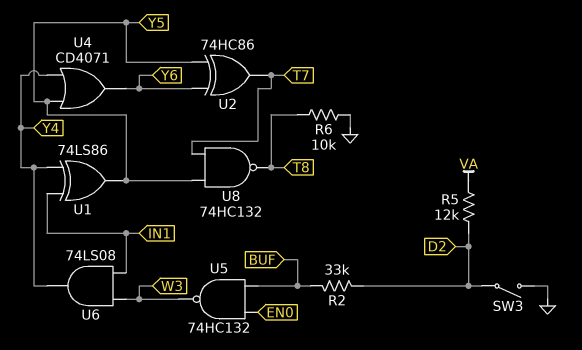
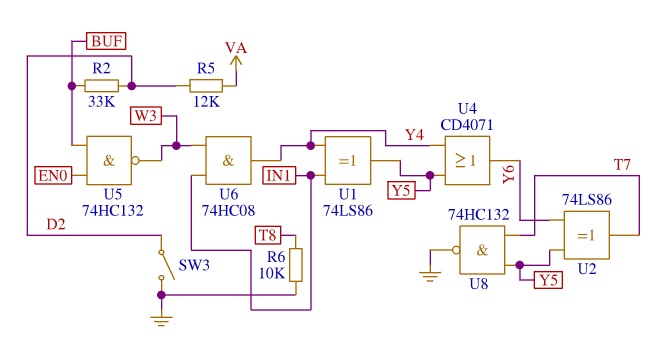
U2: XOR 74HC86 (in Y5, in Y6, out T7) -> XOR 74LS86 (in Y5, in Y6, out T7)
U6: AND 74LS08 (in IN1, in W3, out Y4) -> AND 74HC08 (in IN1, in W3, out Y4)
U8: NAND 74HC132 (in T7, in Y5, out T8) -> NAND 74HC132 (in T7, in Y5, out GND)

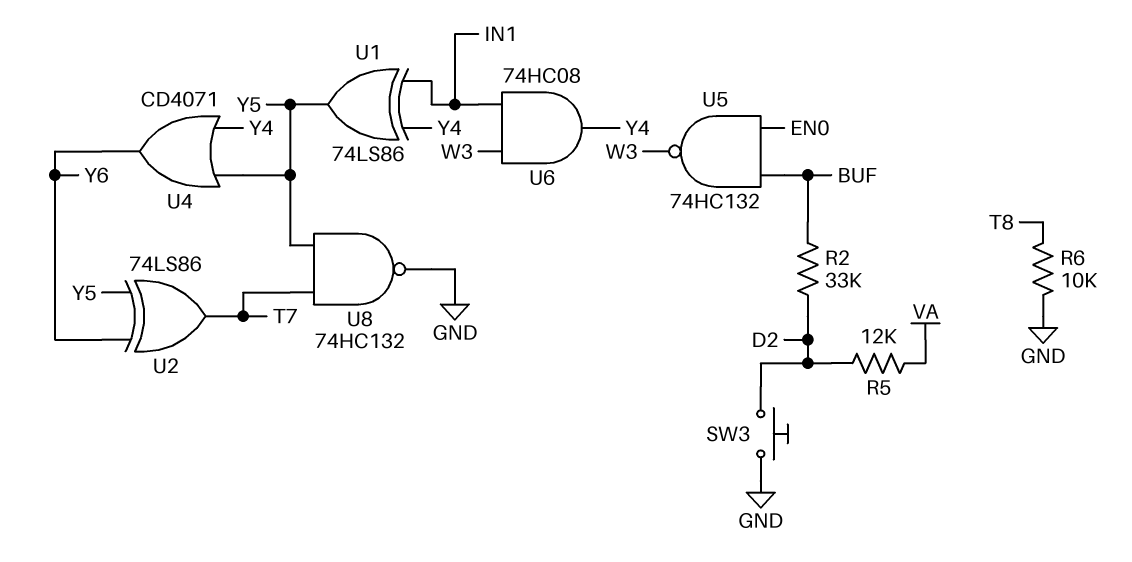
SW3: switch (D2, GND) -> button (D2, GND)

